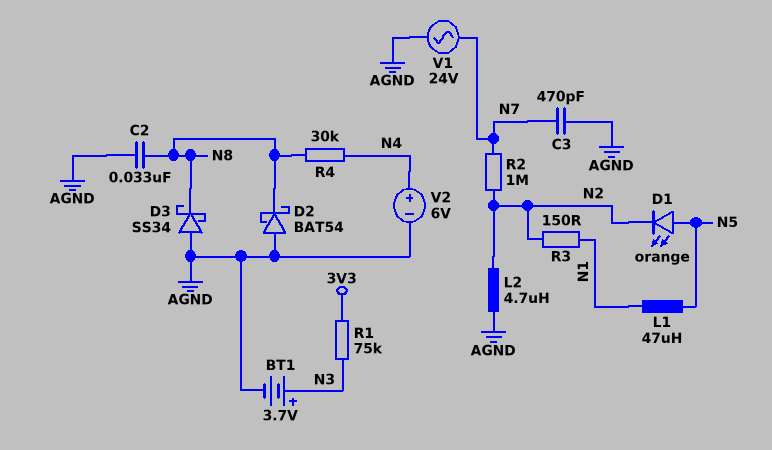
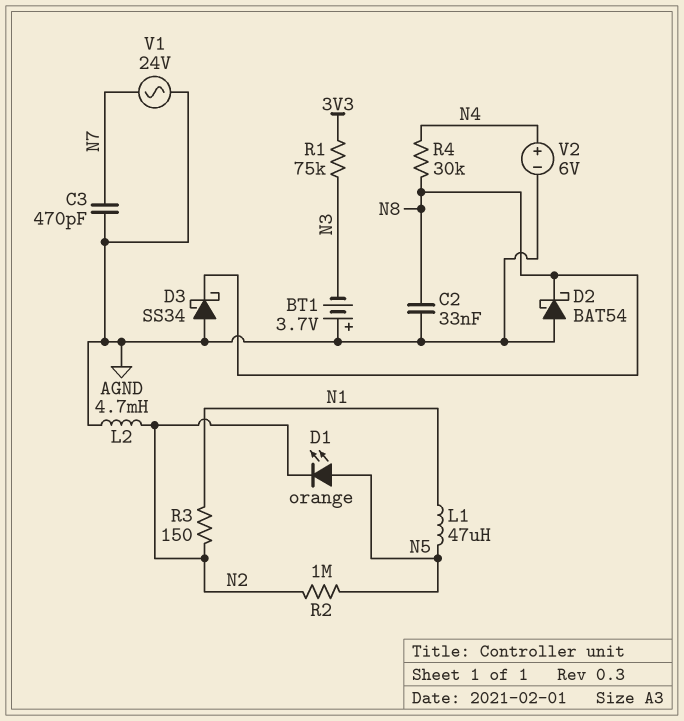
BT1: 3.7V (plus N3, minus AGND) -> 3.7V (plus AGND, minus N3)
L2: 4.7uH (AGND, N2) -> 4.7mH (AGND, N2)
R2: 1M (N2, N7) -> 1M (N2, N5)

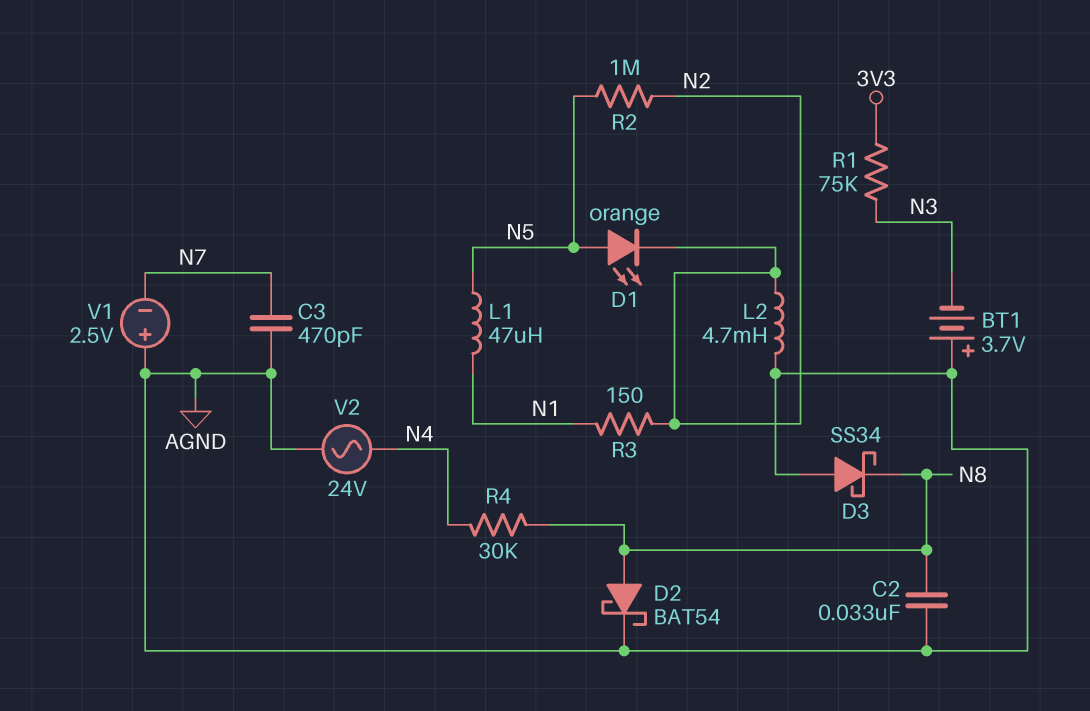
D2: schottky BAT54 (A AGND, K N8) -> schottky BAT54 (A N8, K AGND)
V1: AC 24V (AGND, N7) -> 2.5V (plus AGND, minus N7)
V2: 6V (plus N4, minus AGND) -> AC 24V (AGND, N4)

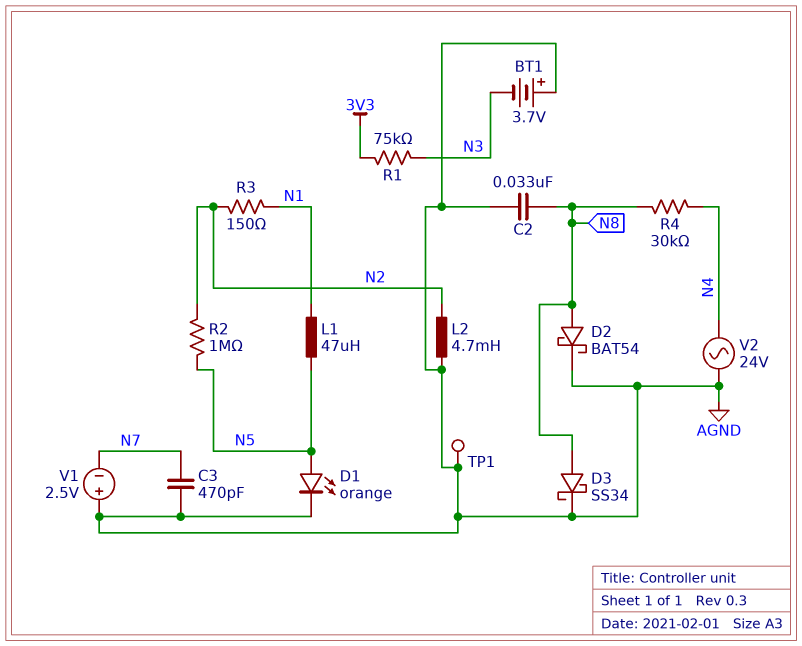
D1: LED orange (A N5, K N2) -> LED orange (A N5, K AGND)
D3: schottky SS34 (A AGND, K N8) -> schottky SS34 (A N8, K AGND)
TP1: none -> test point (AGND)

